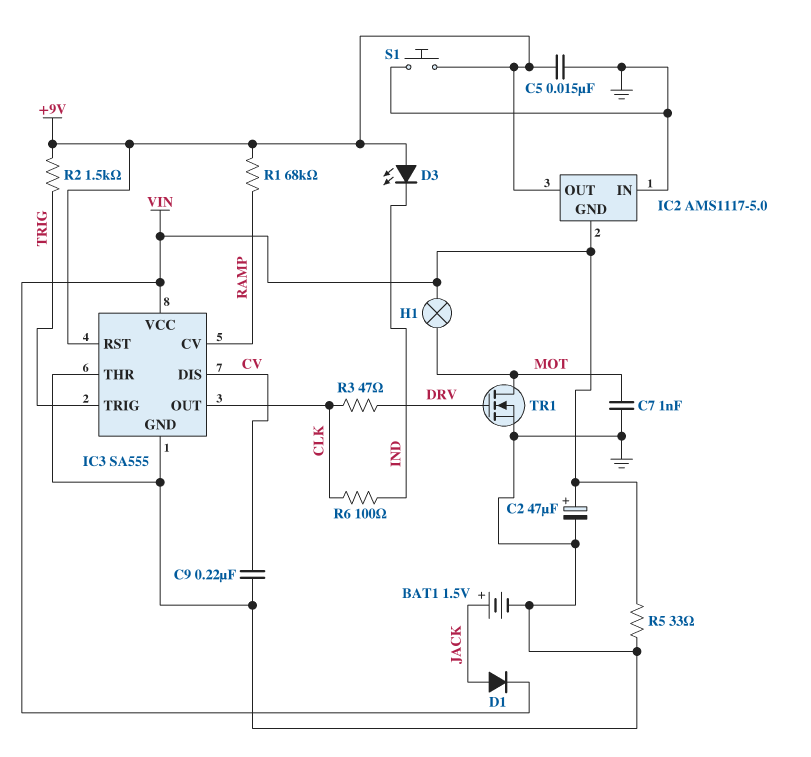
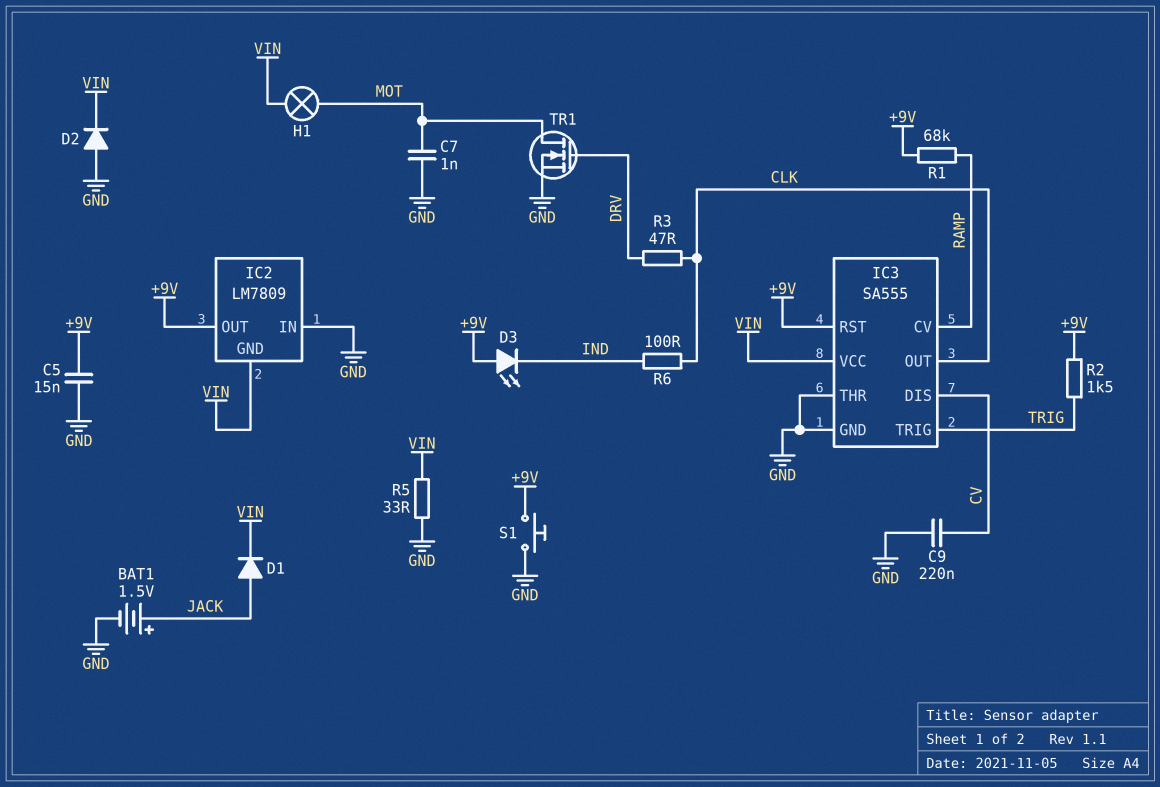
C2: 47uF (plus VIN, minus GND) -> none
D2: none -> diode (A GND, K VIN)
IC2: AMS1117-5.0 -> LM7809

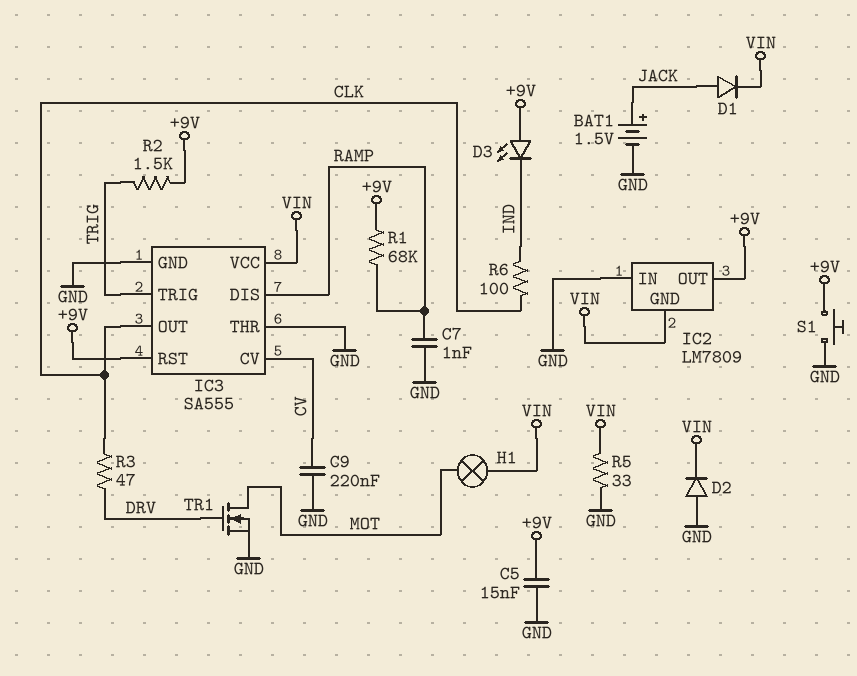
C7: 1nF (GND, MOT) -> 1nF (GND, RAMP)
IC3 pin CV: RAMP -> CV
IC3 pin DIS: CV -> RAMP

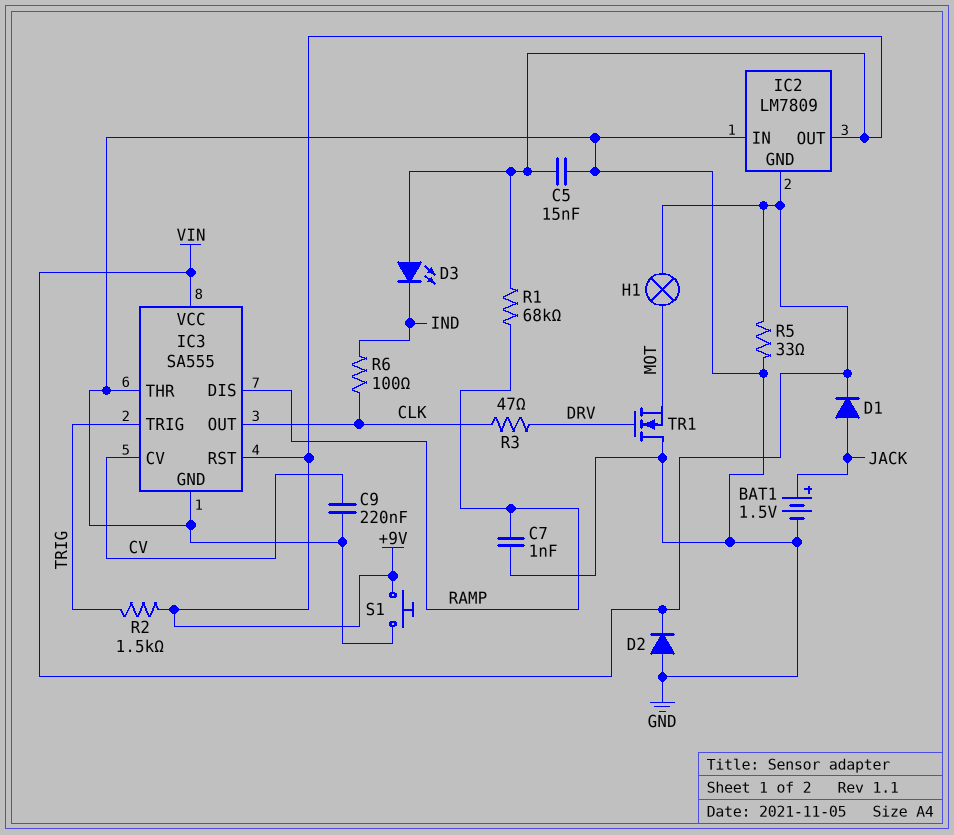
TR1: NMOS (G DRV, D MOT, S GND) -> NMOS (G DRV, D GND, S MOT)

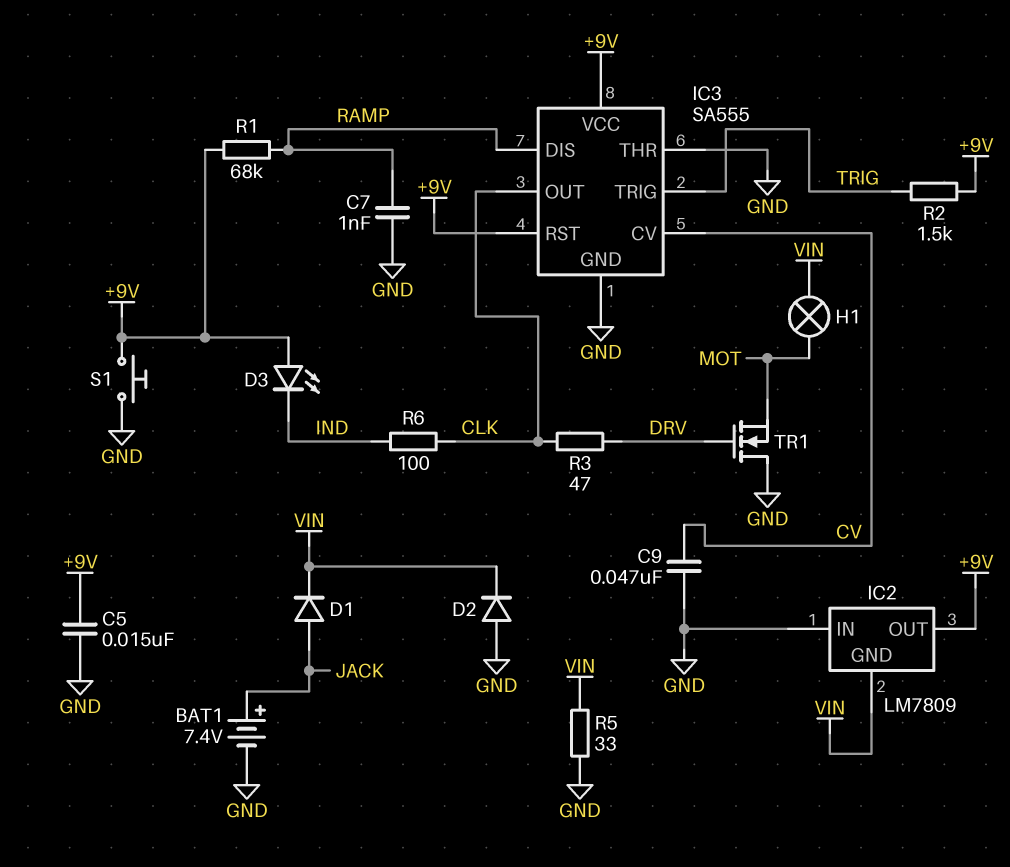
BAT1: 1.5V (plus JACK, minus GND) -> 7.4V (plus JACK, minus GND)
C9: 220nF (CV, GND) -> 47nF (CV, GND)
IC3 pin VCC: VIN -> +9V

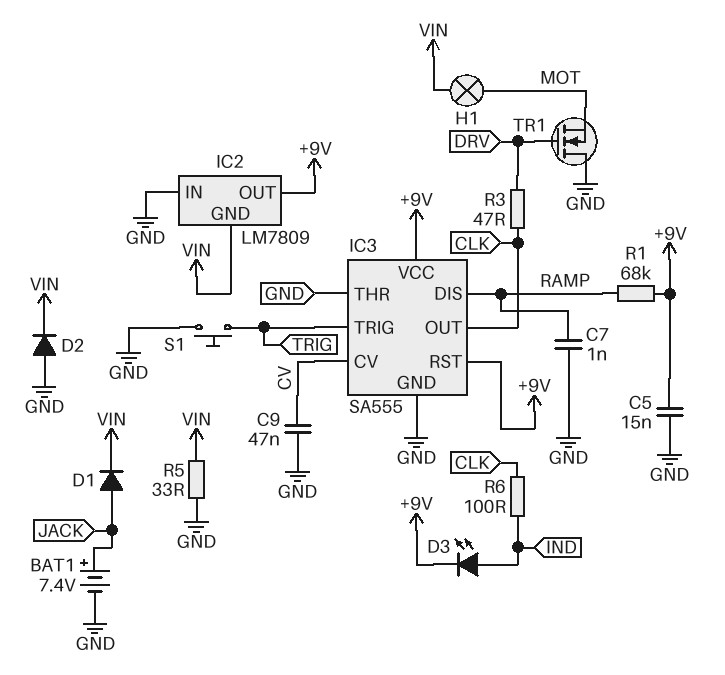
D3: LED (A +9V, K IND) -> LED (A IND, K +9V)
R2: 1.5k (+9V, TRIG) -> none
S1: button (+9V, GND) -> button (GND, TRIG)

